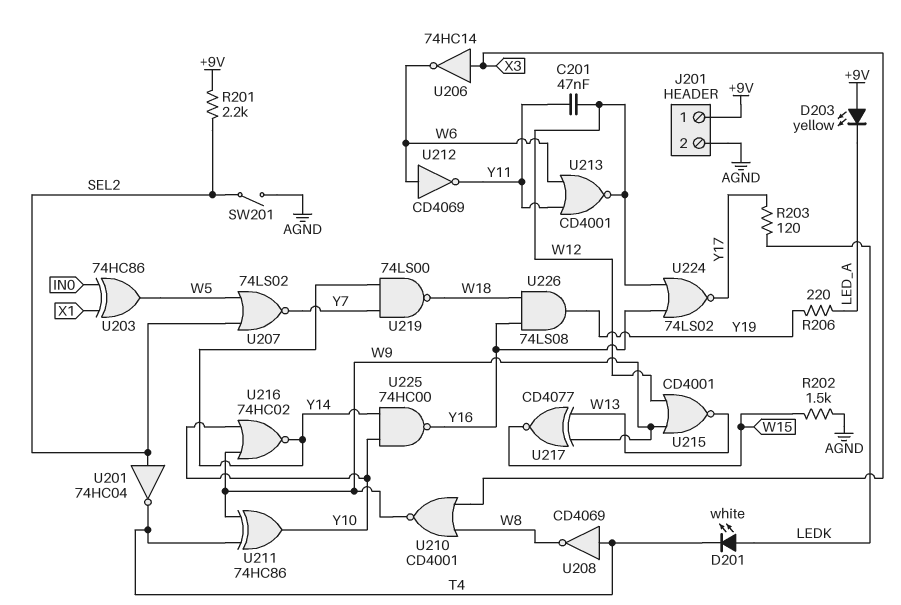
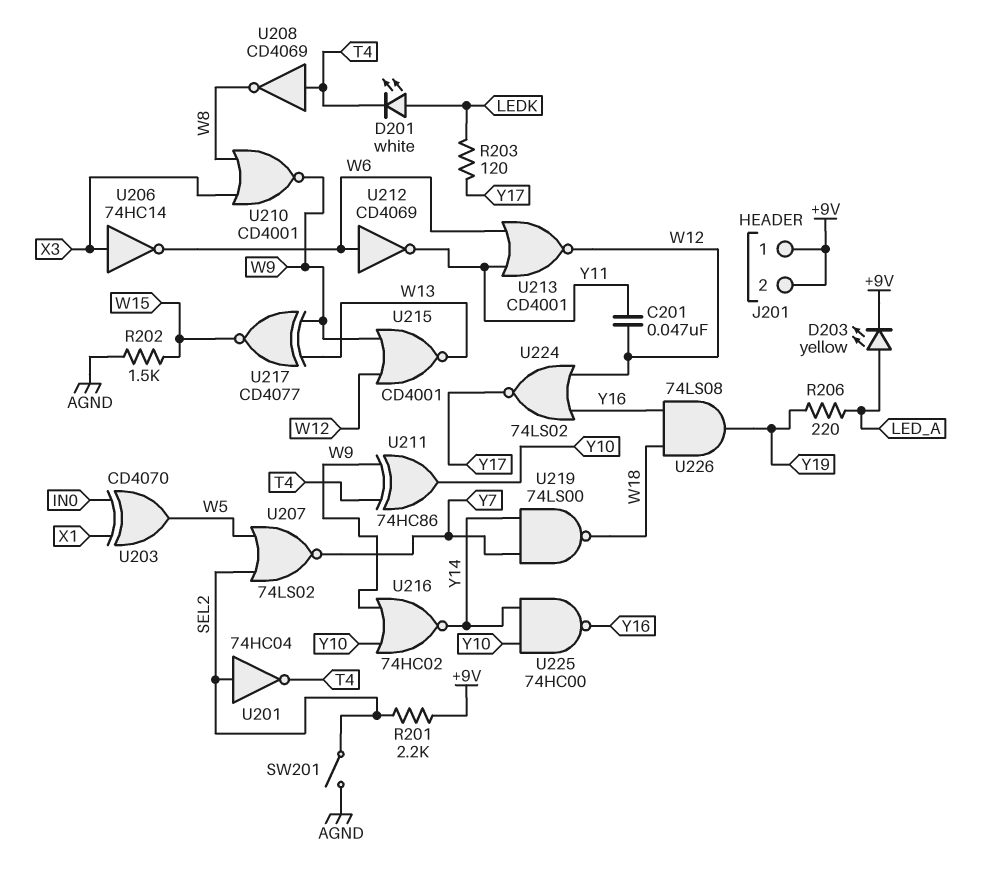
D203: LED yellow (A +9V, K LED_A) -> LED yellow (A LED_A, K +9V)
J201 pin 2: AGND -> +9V
U203: XOR 74HC86 (in IN0, in X1, out W5) -> XOR CD4070 (in IN0, in X1, out W5)

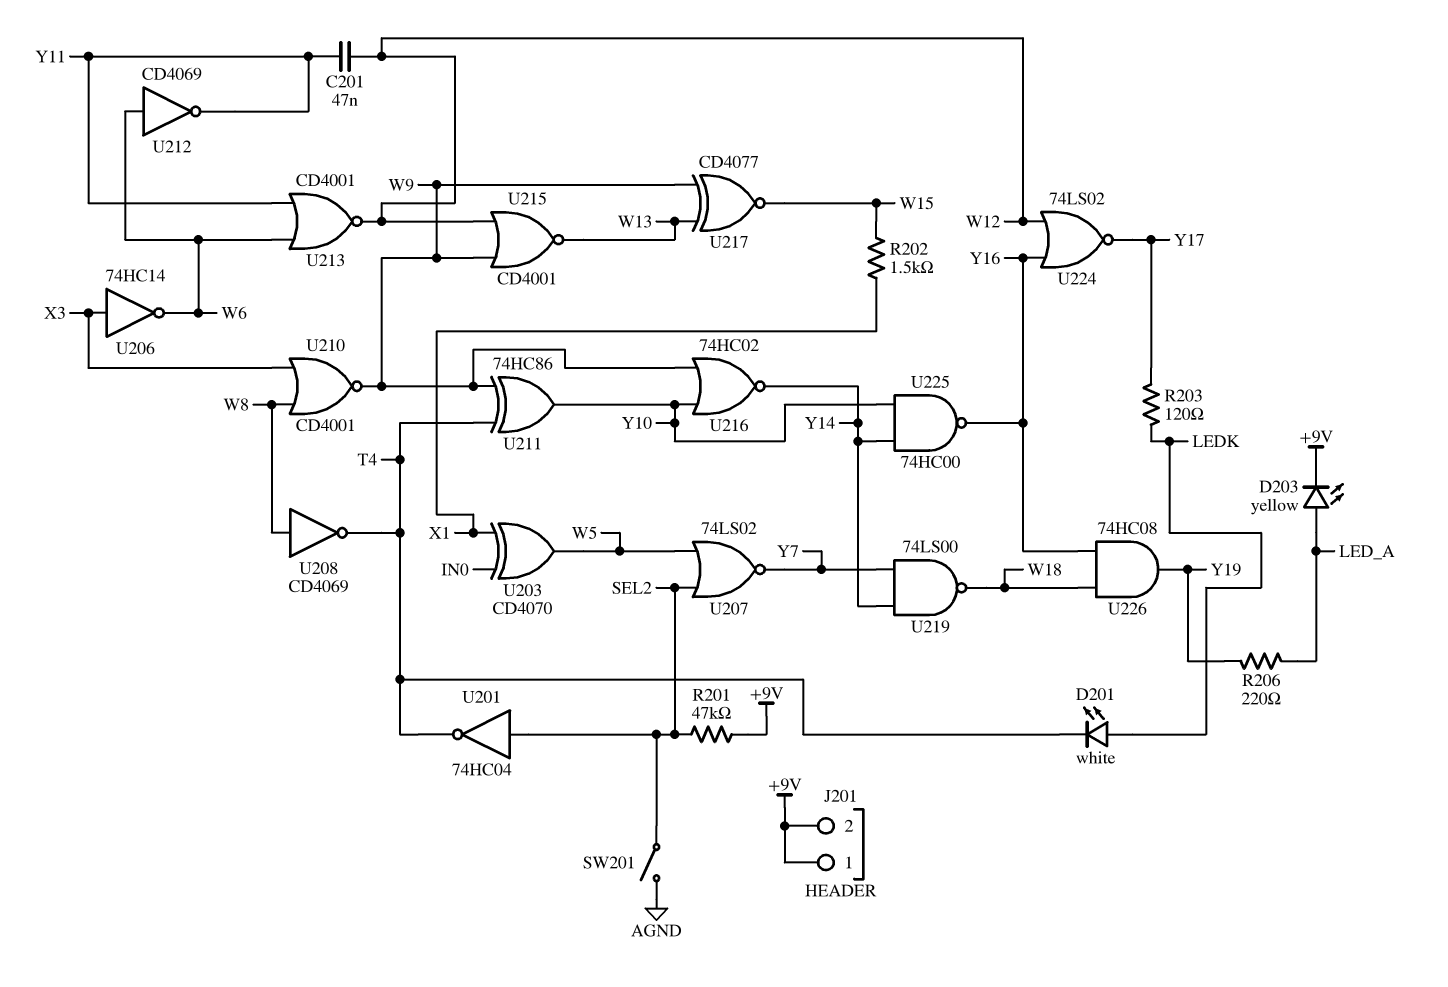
R201: 2.2k (+9V, SEL2) -> 47k (+9V, SEL2)
R202: 1.5k (AGND, W15) -> 1.5k (W15, X1)
U208: NOT CD4069 (in T4, out W8) -> NOT CD4069 (in W8, out T4)
U226: AND 74LS08 (in W18, in Y16, out Y19) -> AND 74HC08 (in W18, in Y16, out Y19)

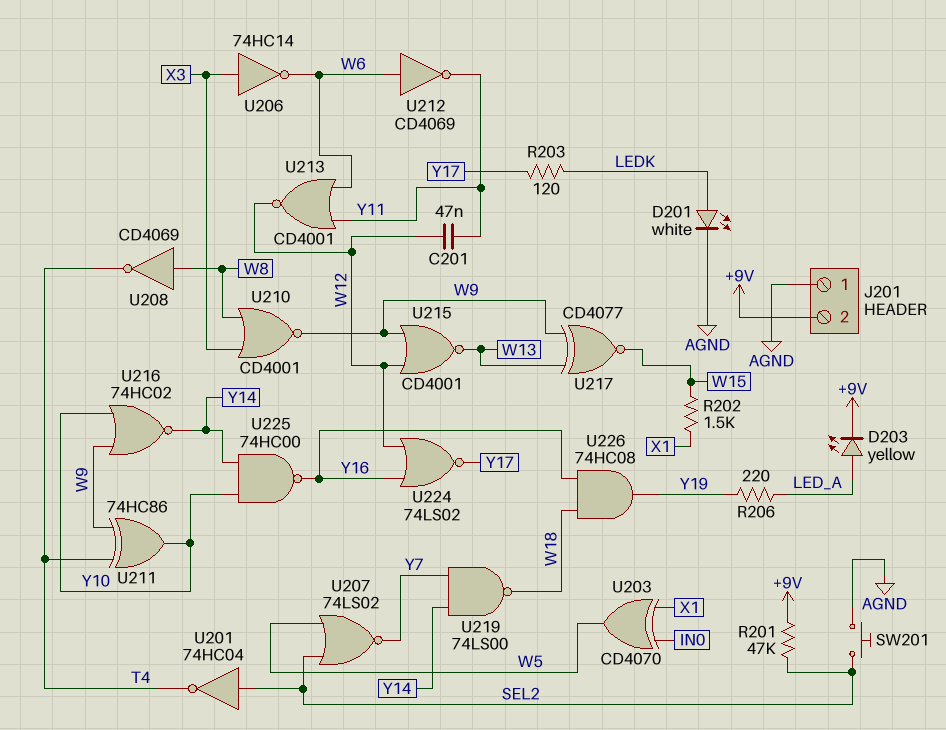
D201: LED white (A LEDK, K T4) -> LED white (A LEDK, K AGND)
J201 pin 1: +9V -> AGND
SW201: switch (AGND, SEL2) -> button (AGND, SEL2)

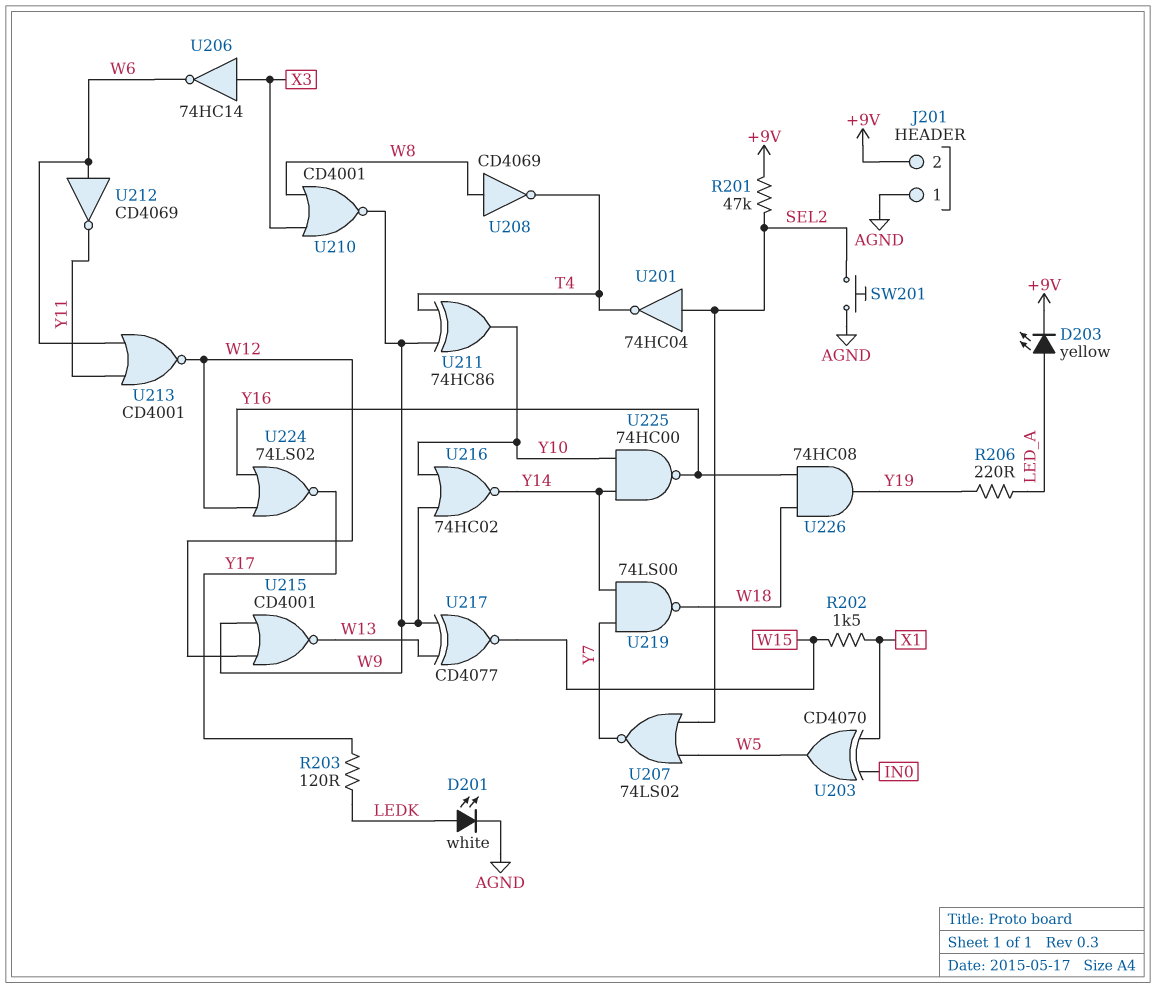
C201: 47nF (W12, Y11) -> none

